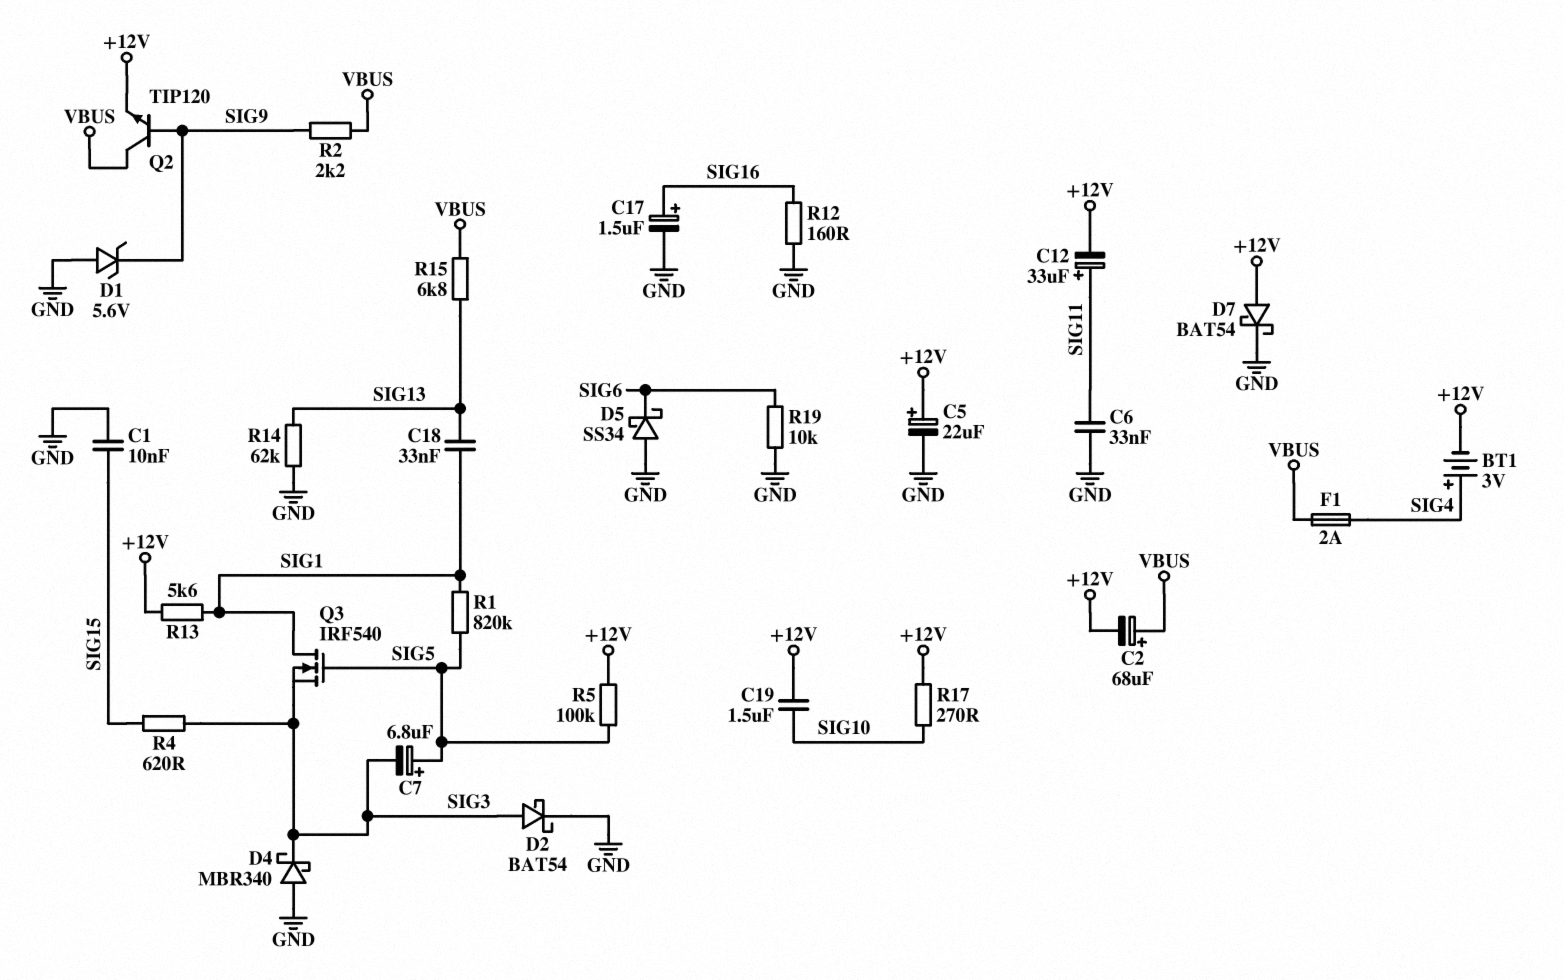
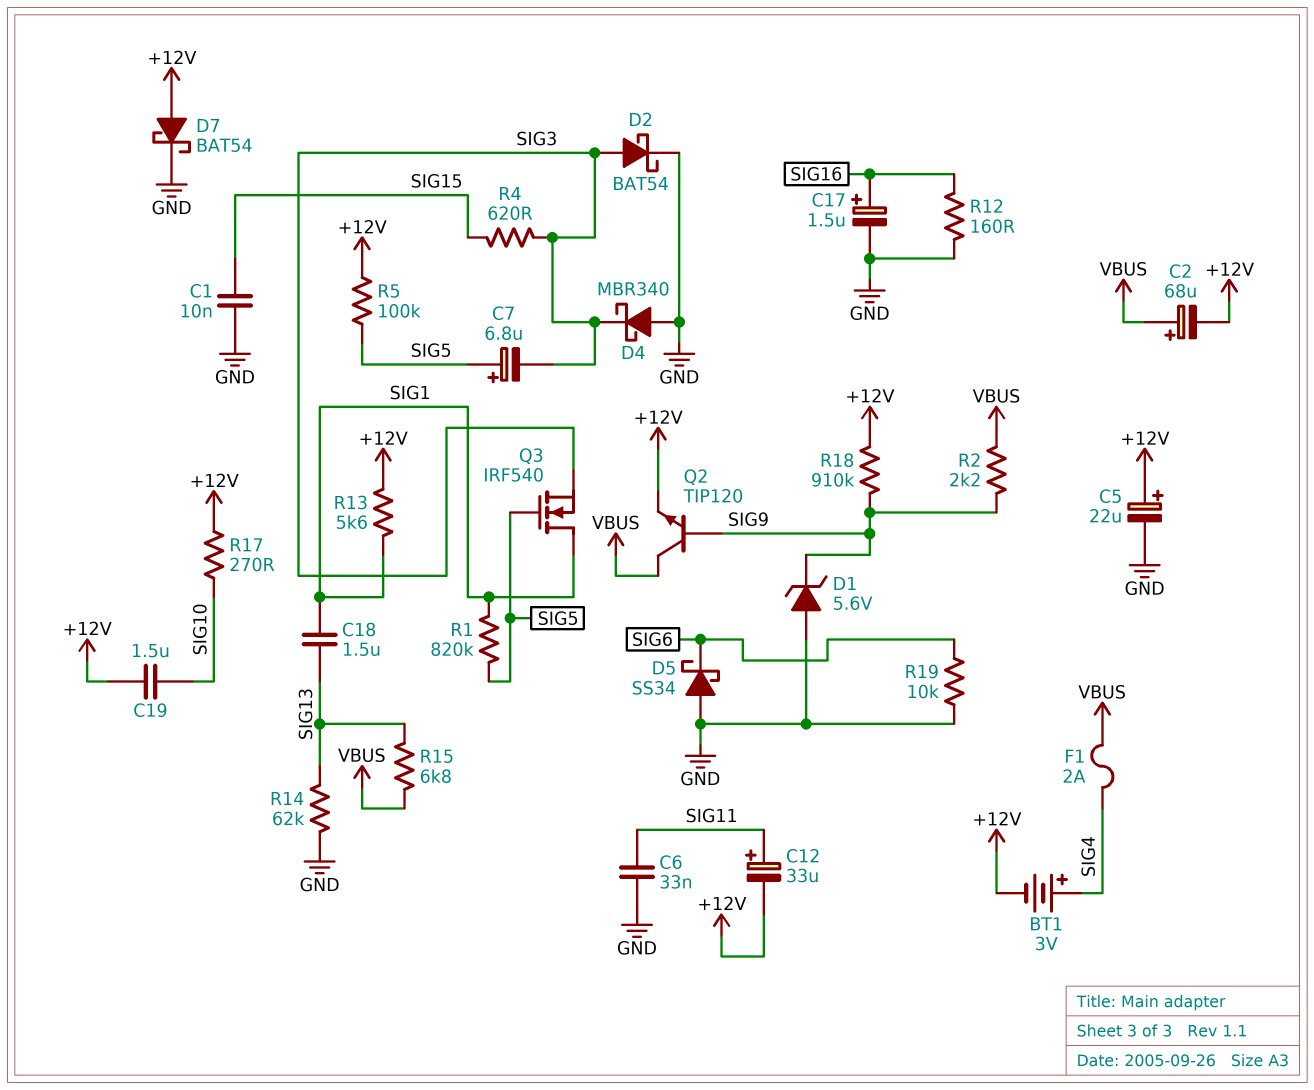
C18: 33nF (SIG1, SIG13) -> 1.5uF (SIG1, SIG13)
R18: none -> 910k (+12V, SIG9)

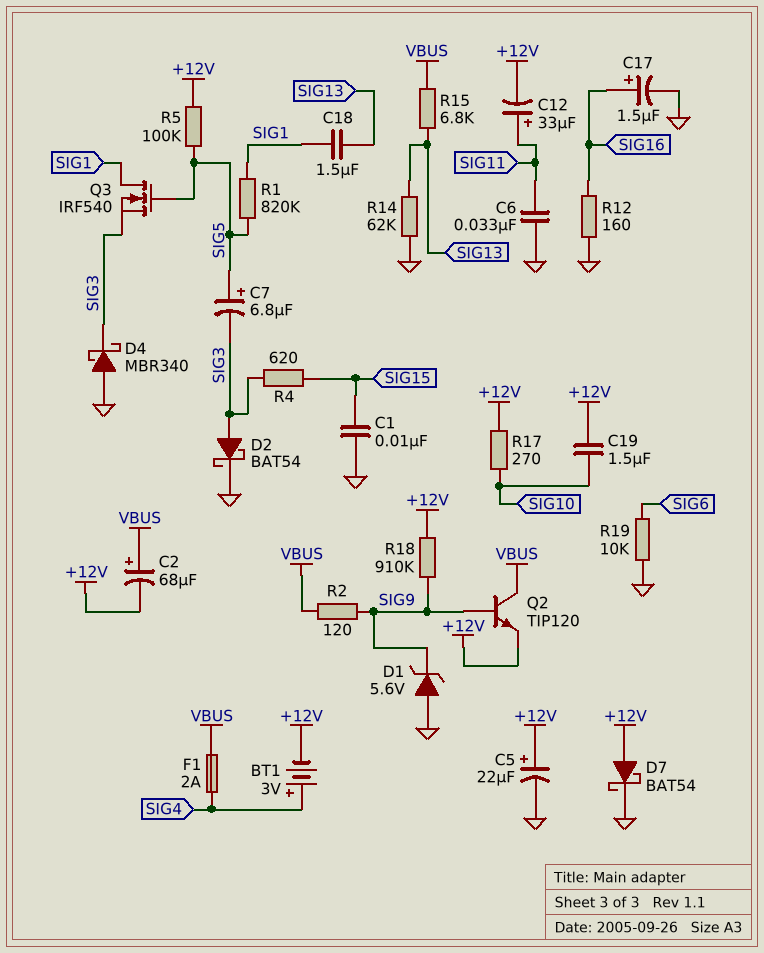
D5: schottky SS34 (A GND, K SIG6) -> none
R2: 2.2k (SIG9, VBUS) -> 120 (SIG9, VBUS)
R13: 5.6k (+12V, SIG1) -> none

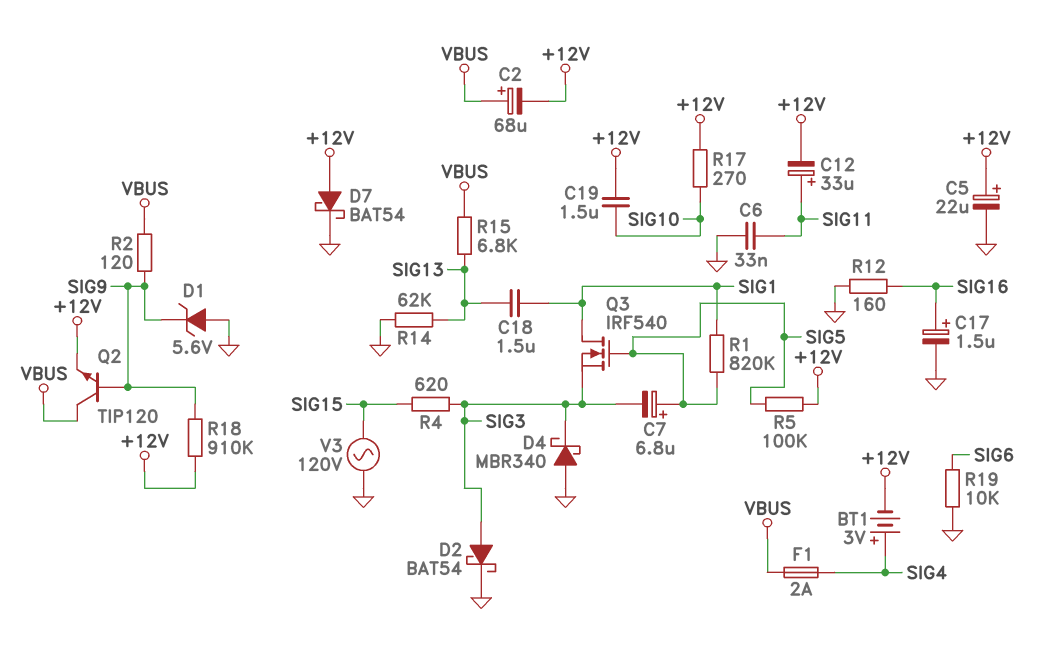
C1: 10nF (GND, SIG15) -> none
V3: none -> AC 120V (GND, SIG15)

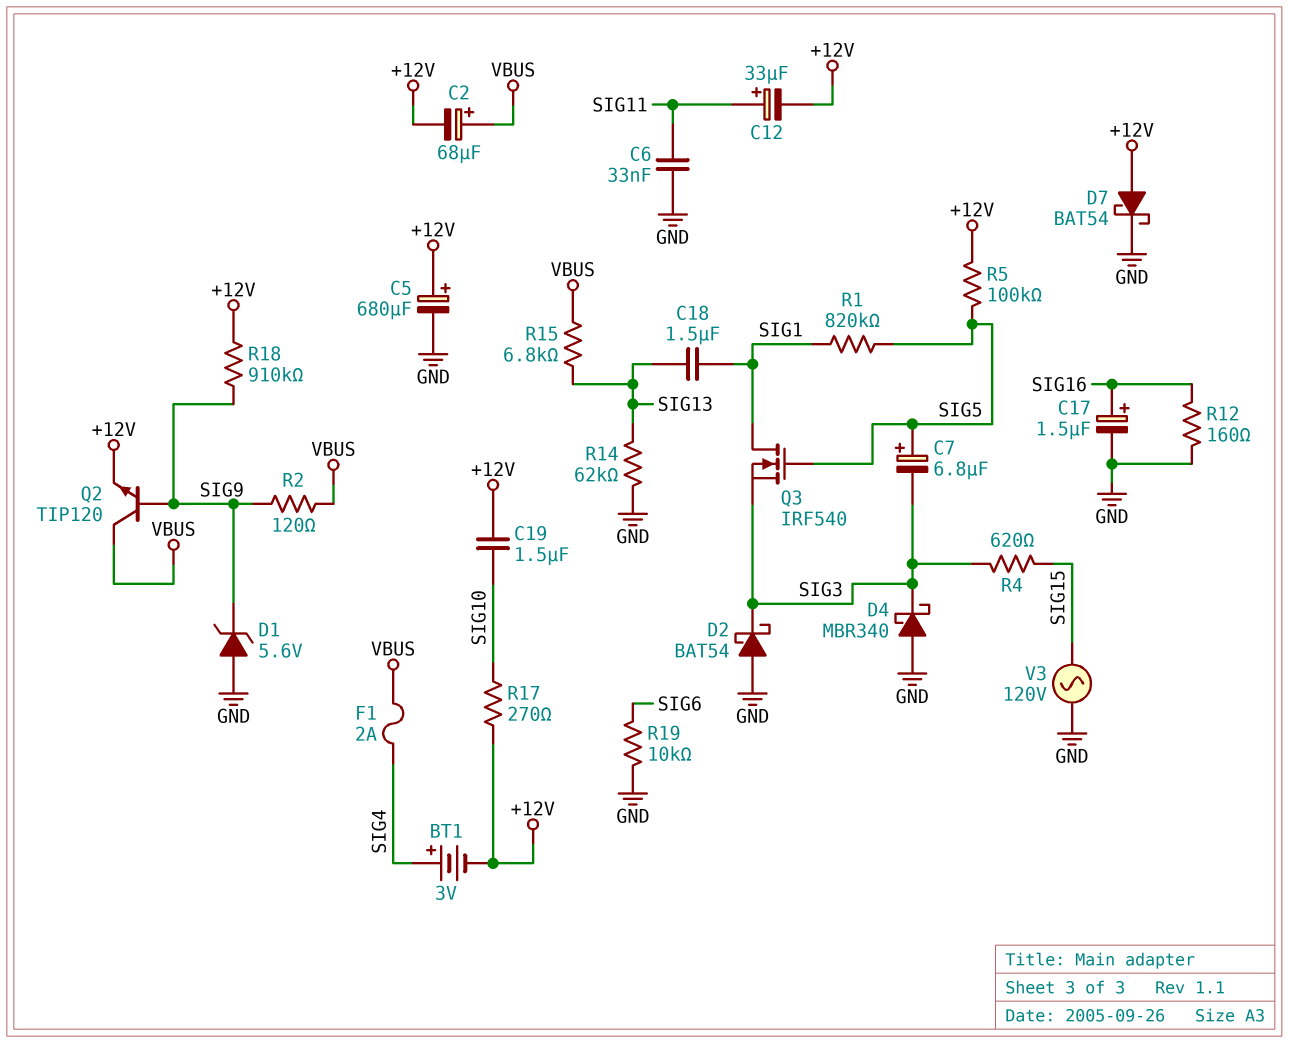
C5: 22uF (plus +12V, minus GND) -> 680uF (plus +12V, minus GND)
D2: schottky BAT54 (A SIG3, K GND) -> schottky BAT54 (A GND, K SIG3)

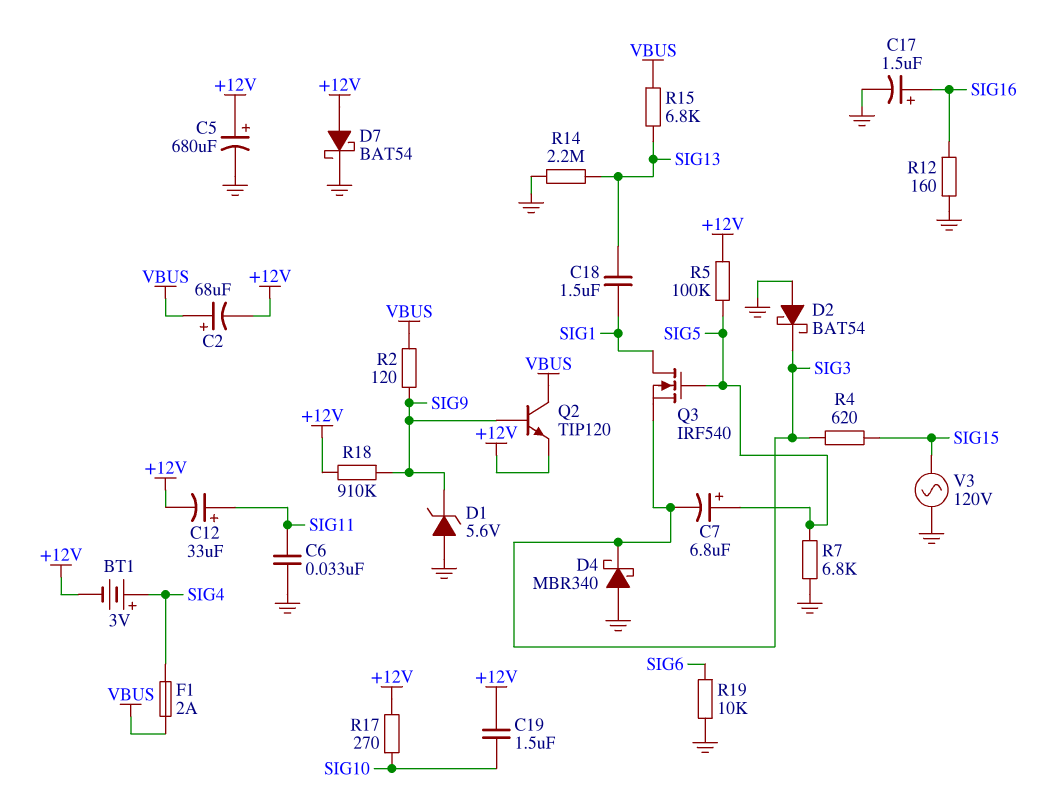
R1: 820k (SIG1, SIG5) -> none
R7: none -> 6.8k (GND, SIG5)
R14: 62k (GND, SIG13) -> 2.2M (GND, SIG13)

